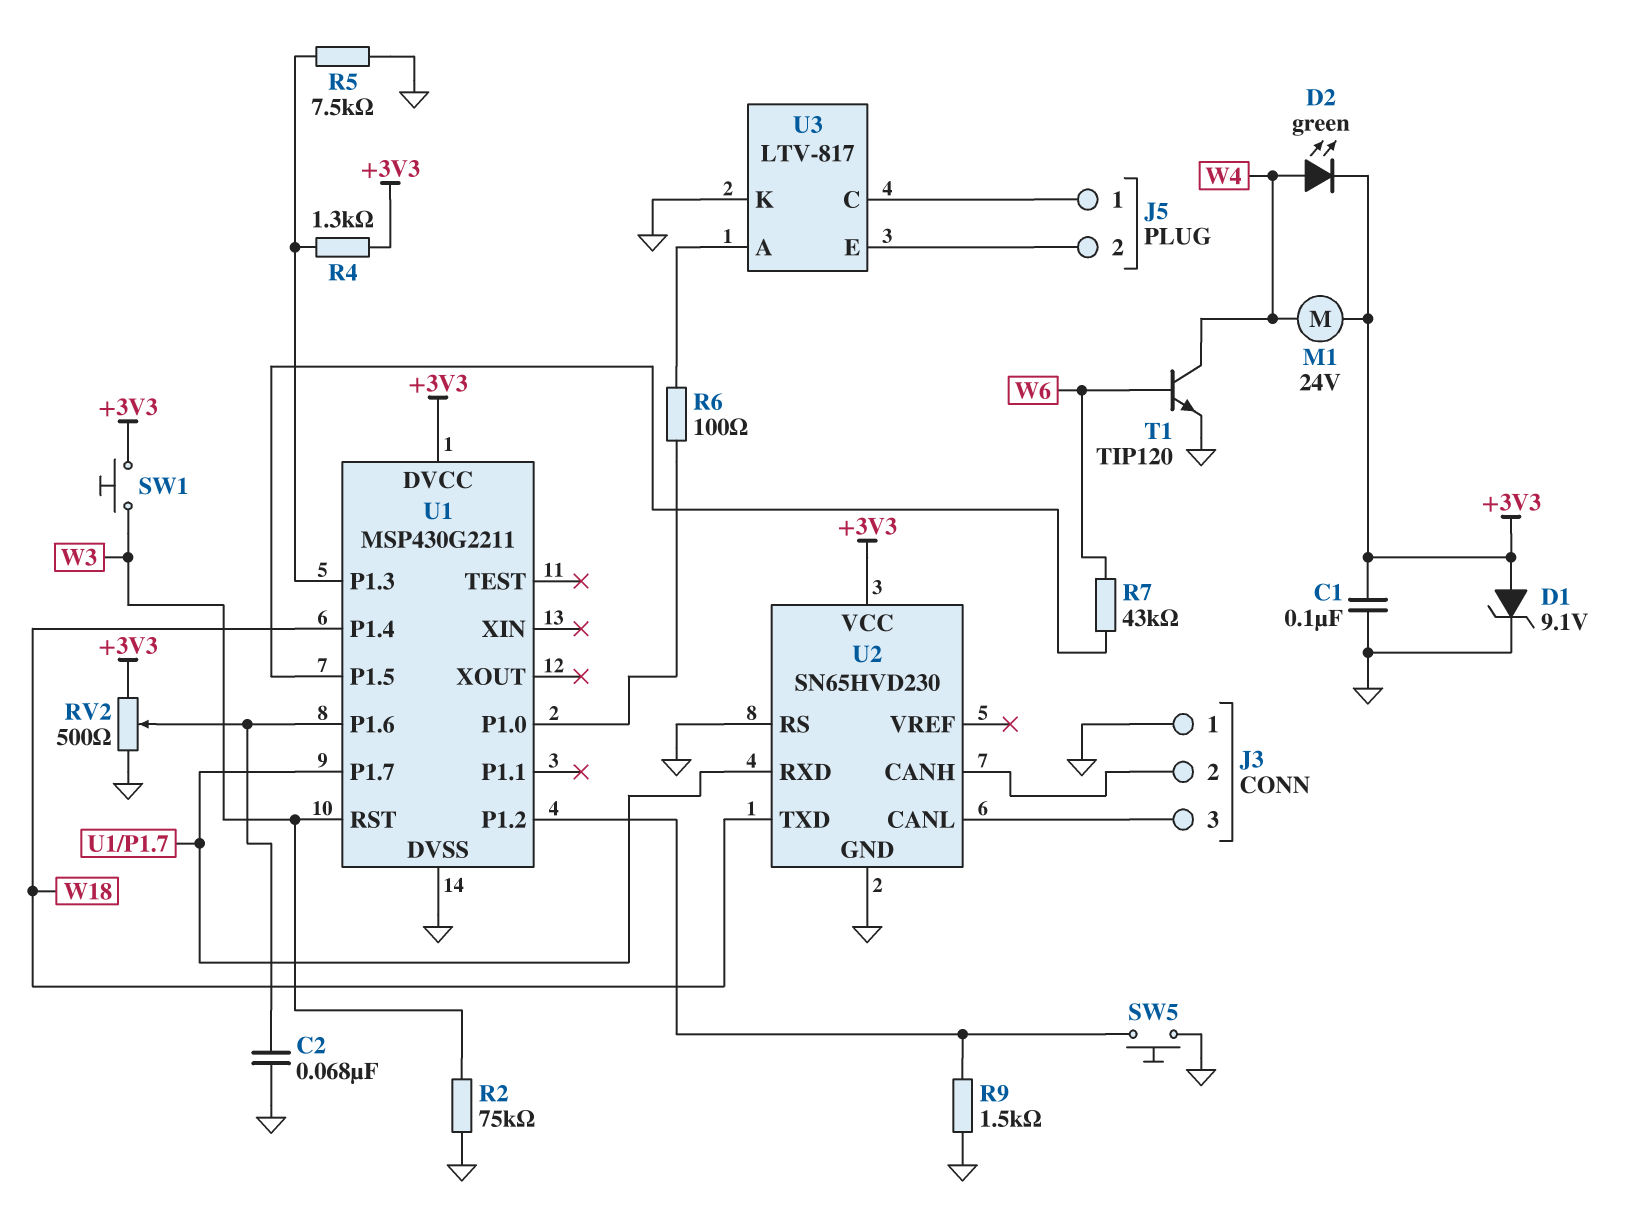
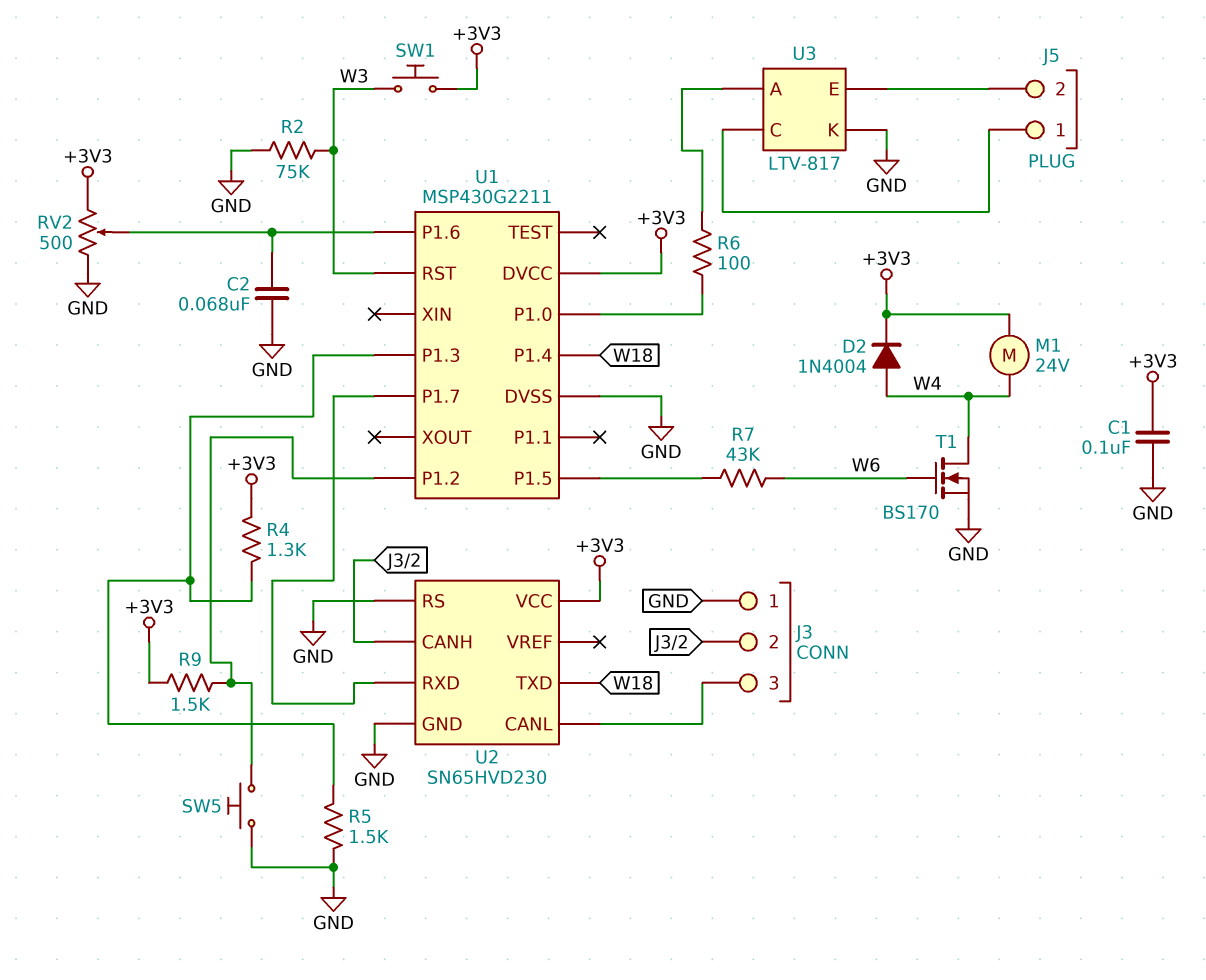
D1: zener 9.1V (A +3V3, K GND) -> none
D2: LED green (A W4, K +3V3) -> diode 1N4004 (A W4, K +3V3)
R5: 7.5k (GND, U1/P1.3) -> 1.5k (GND, U1/P1.3)
R9: 1.5k (GND, U1/P1.2) -> 1.5k (+3V3, U1/P1.2)
T1: NPN TIP120 (B W6, C W4, E GND) -> NMOS BS170 (G W6, D W4, S GND)

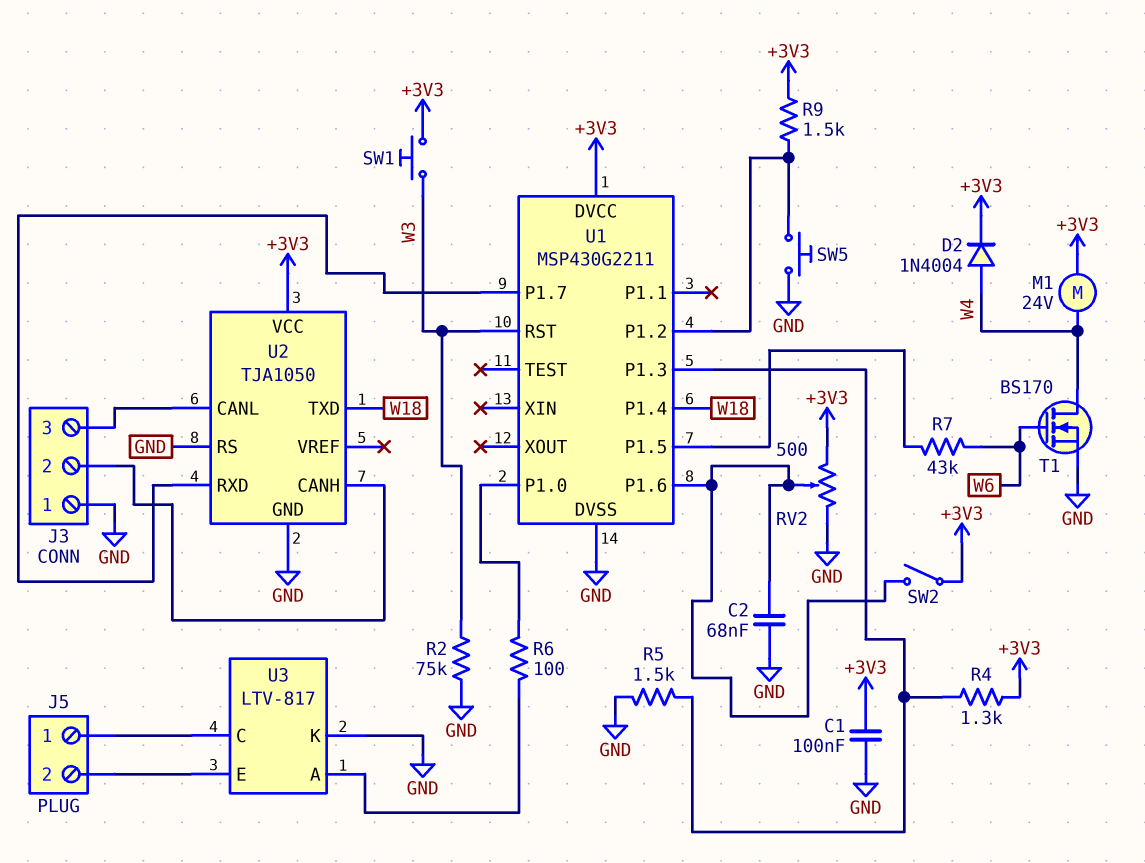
SW2: none -> switch (+3V3, U1/P1.6)
U2: SN65HVD230 -> TJA1050

